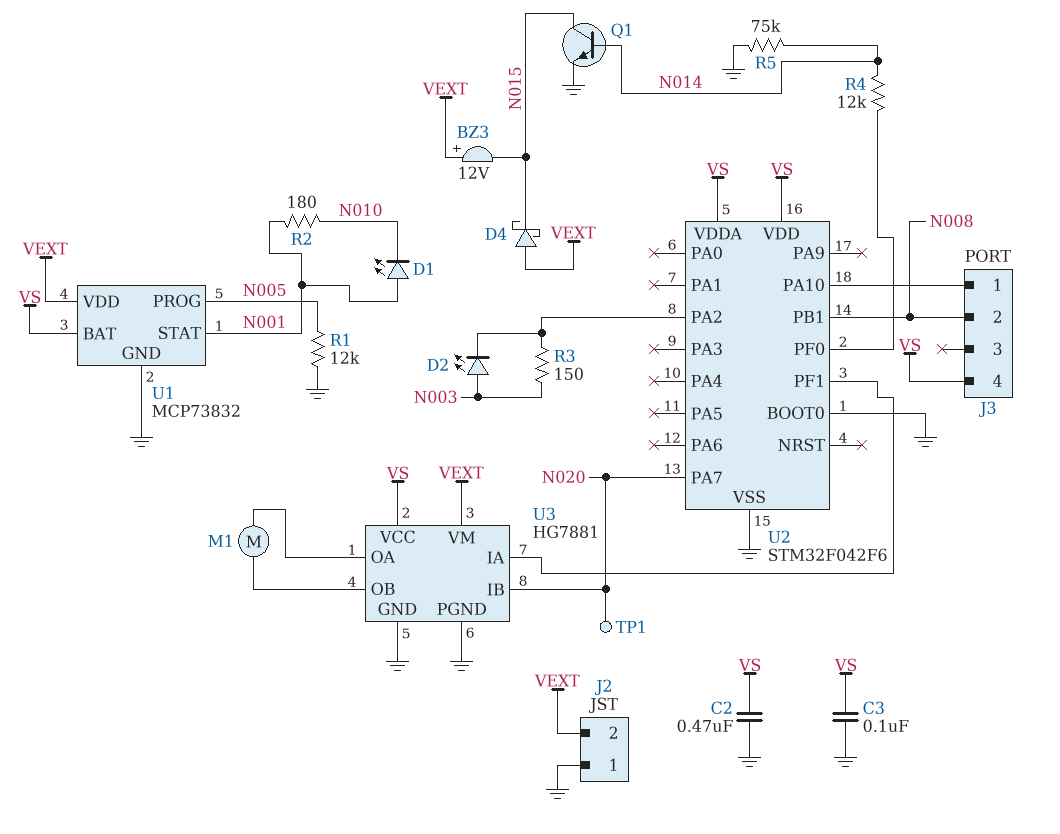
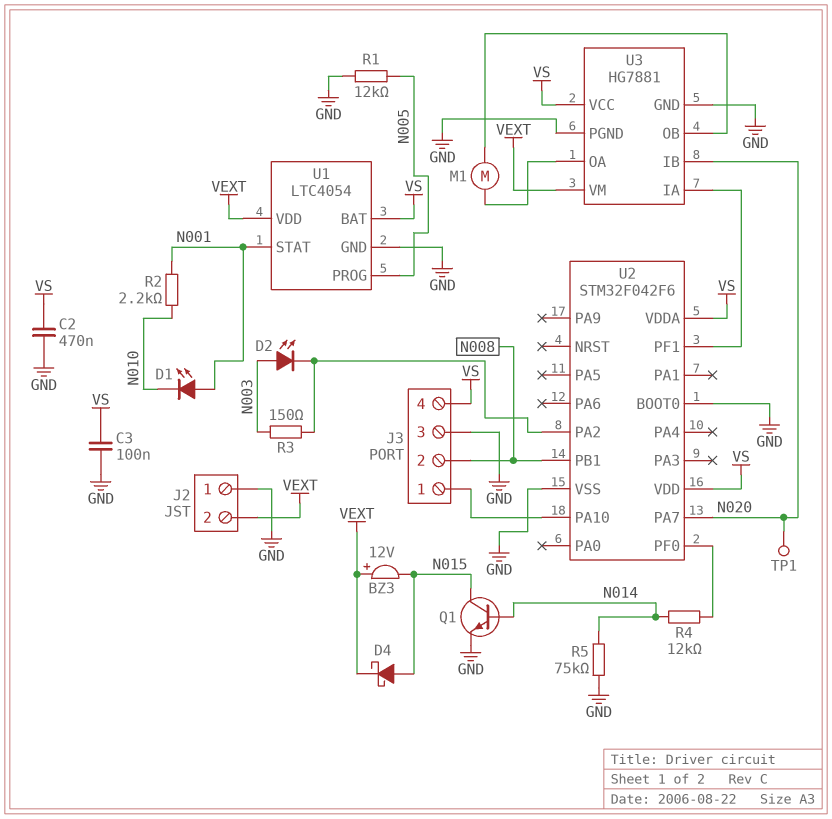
D4: schottky (A VEXT, K N015) -> schottky (A N015, K VEXT)
J3 pin 3: none -> GND
R2: 180 (N001, N010) -> 2.2k (N001, N010)
U1: MCP73832 -> LTC4054

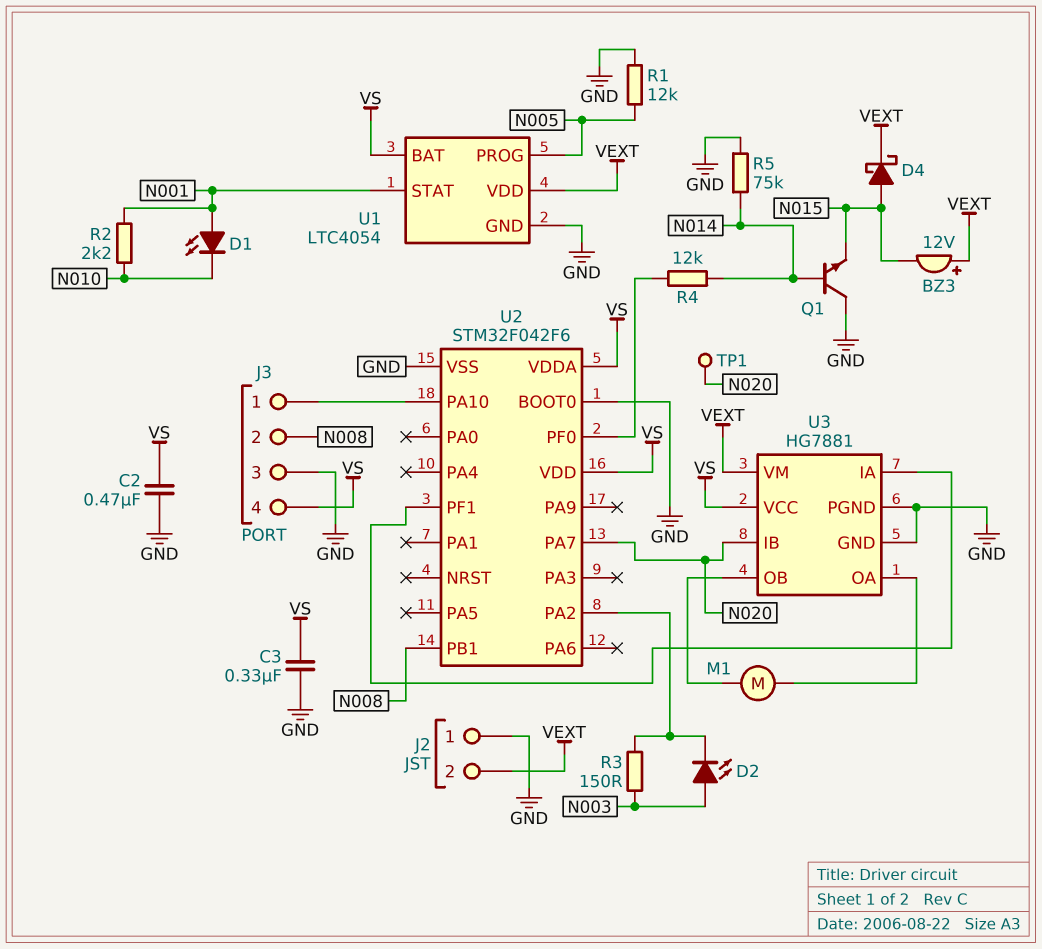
C3: 100nF (GND, VS) -> 330nF (GND, VS)
Q1: NPN (B N014, C N015, E GND) -> NPN (B N014, C GND, E N015)

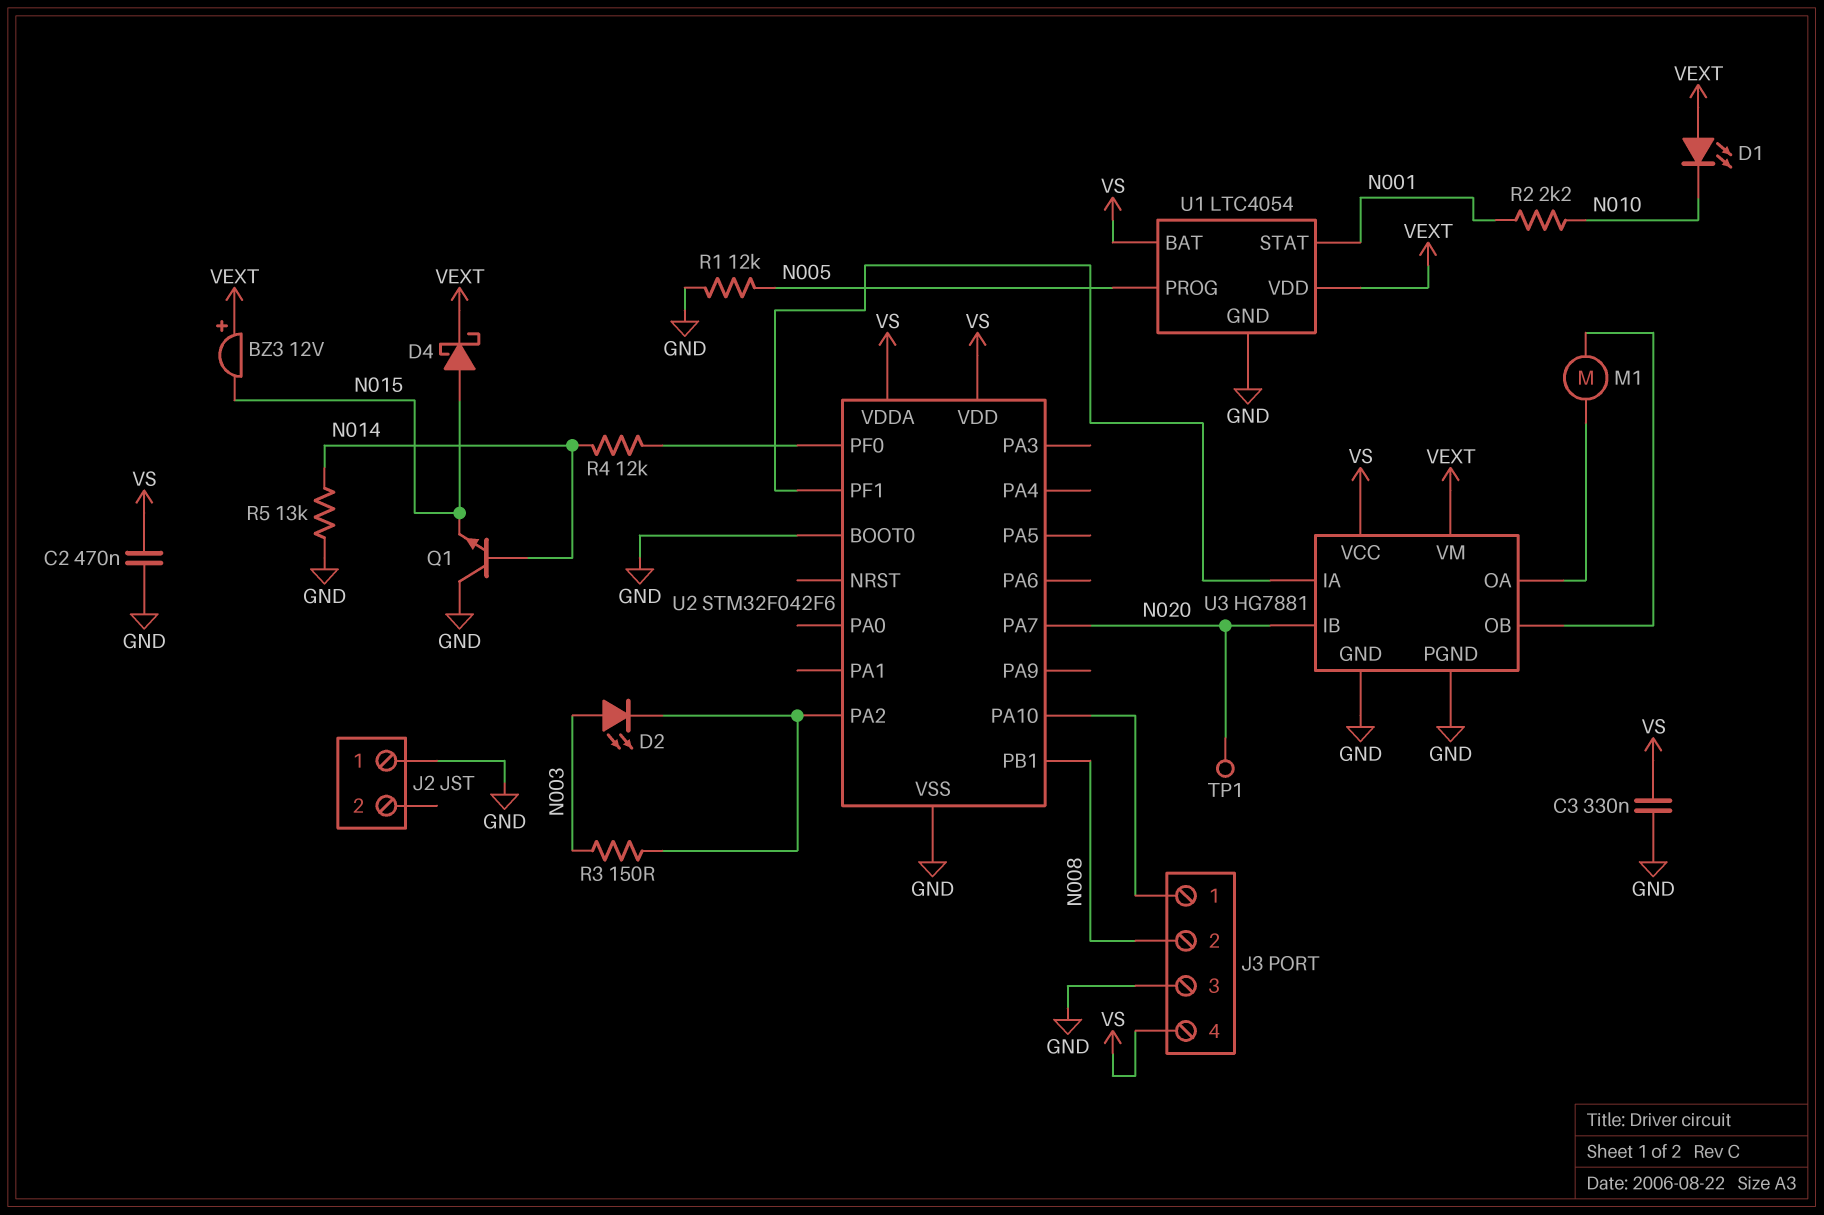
D1: LED (A N001, K N010) -> LED (A VEXT, K N010)
J2 pin 2: VEXT -> none
R5: 75k (GND, N014) -> 13k (GND, N014)

